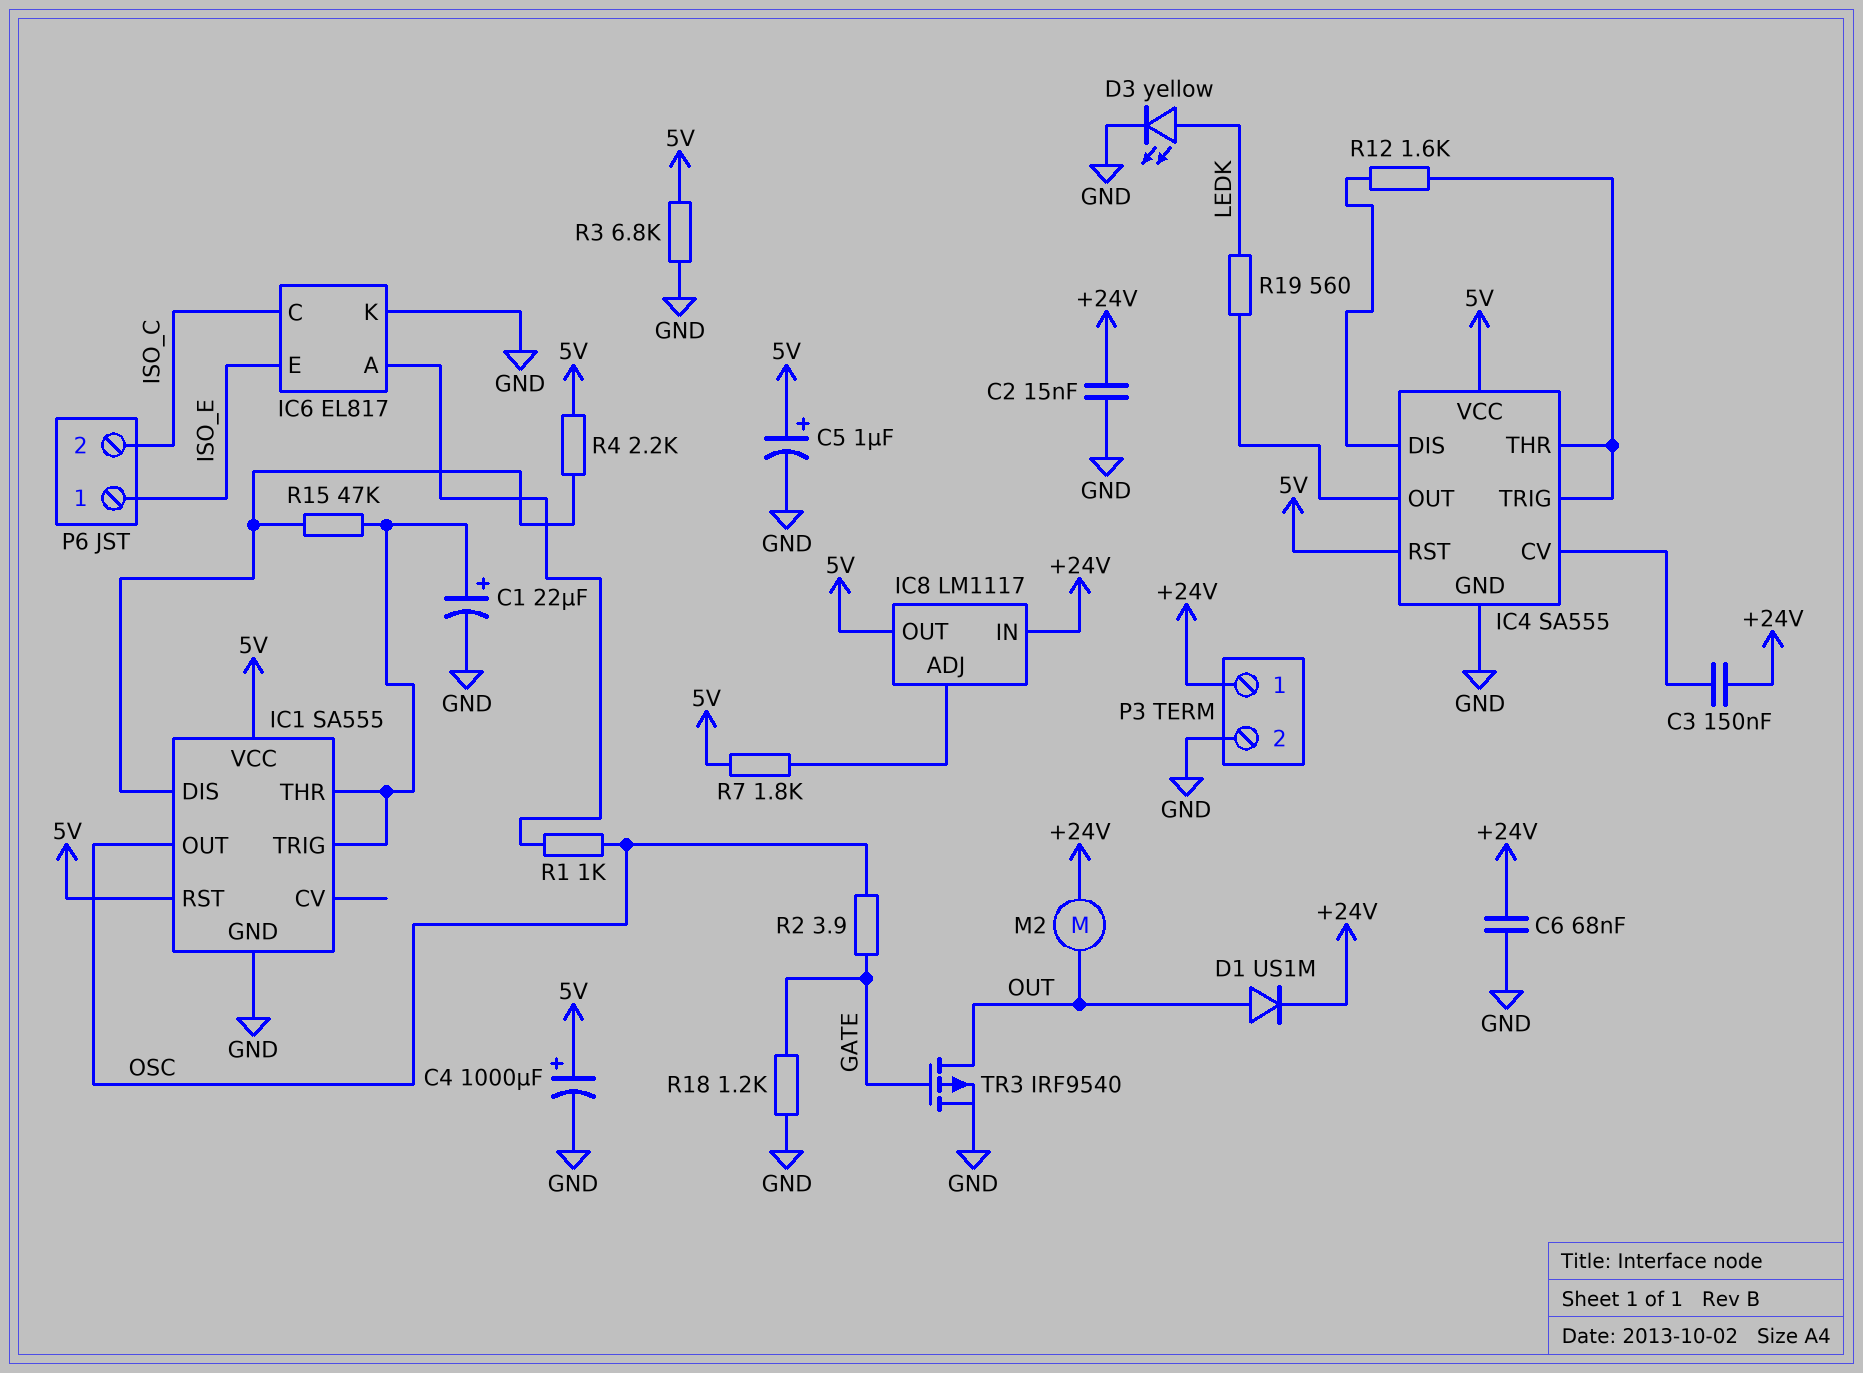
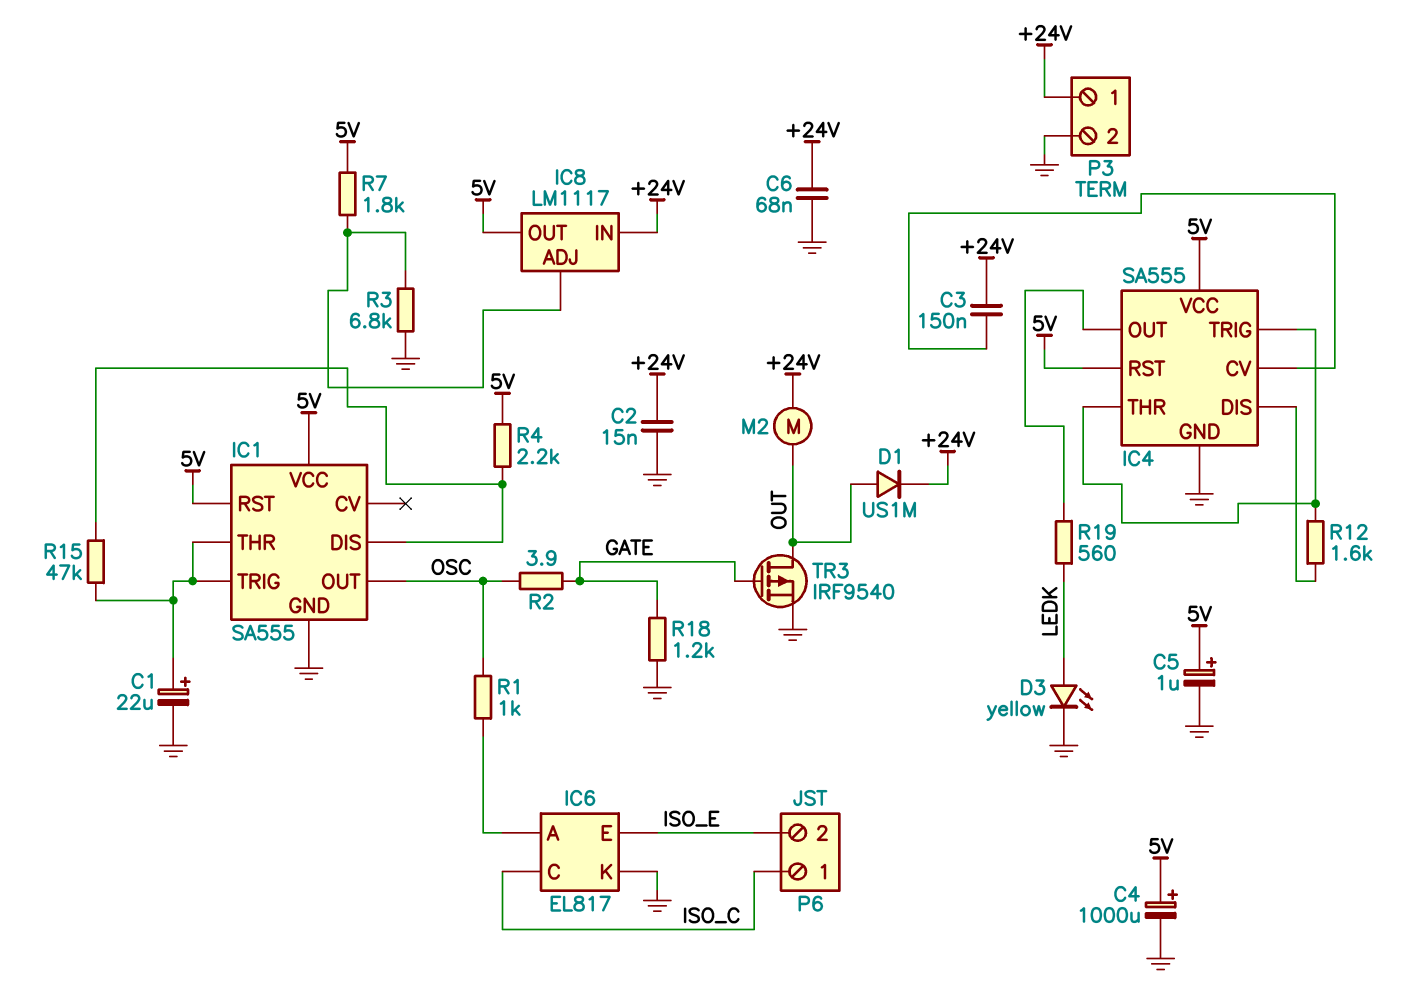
P6 pin 1: ISO_E -> ISO_C
P6 pin 2: ISO_C -> ISO_E
R3: 6.8k (5V, GND) -> 6.8k (GND, IC8/ADJ)

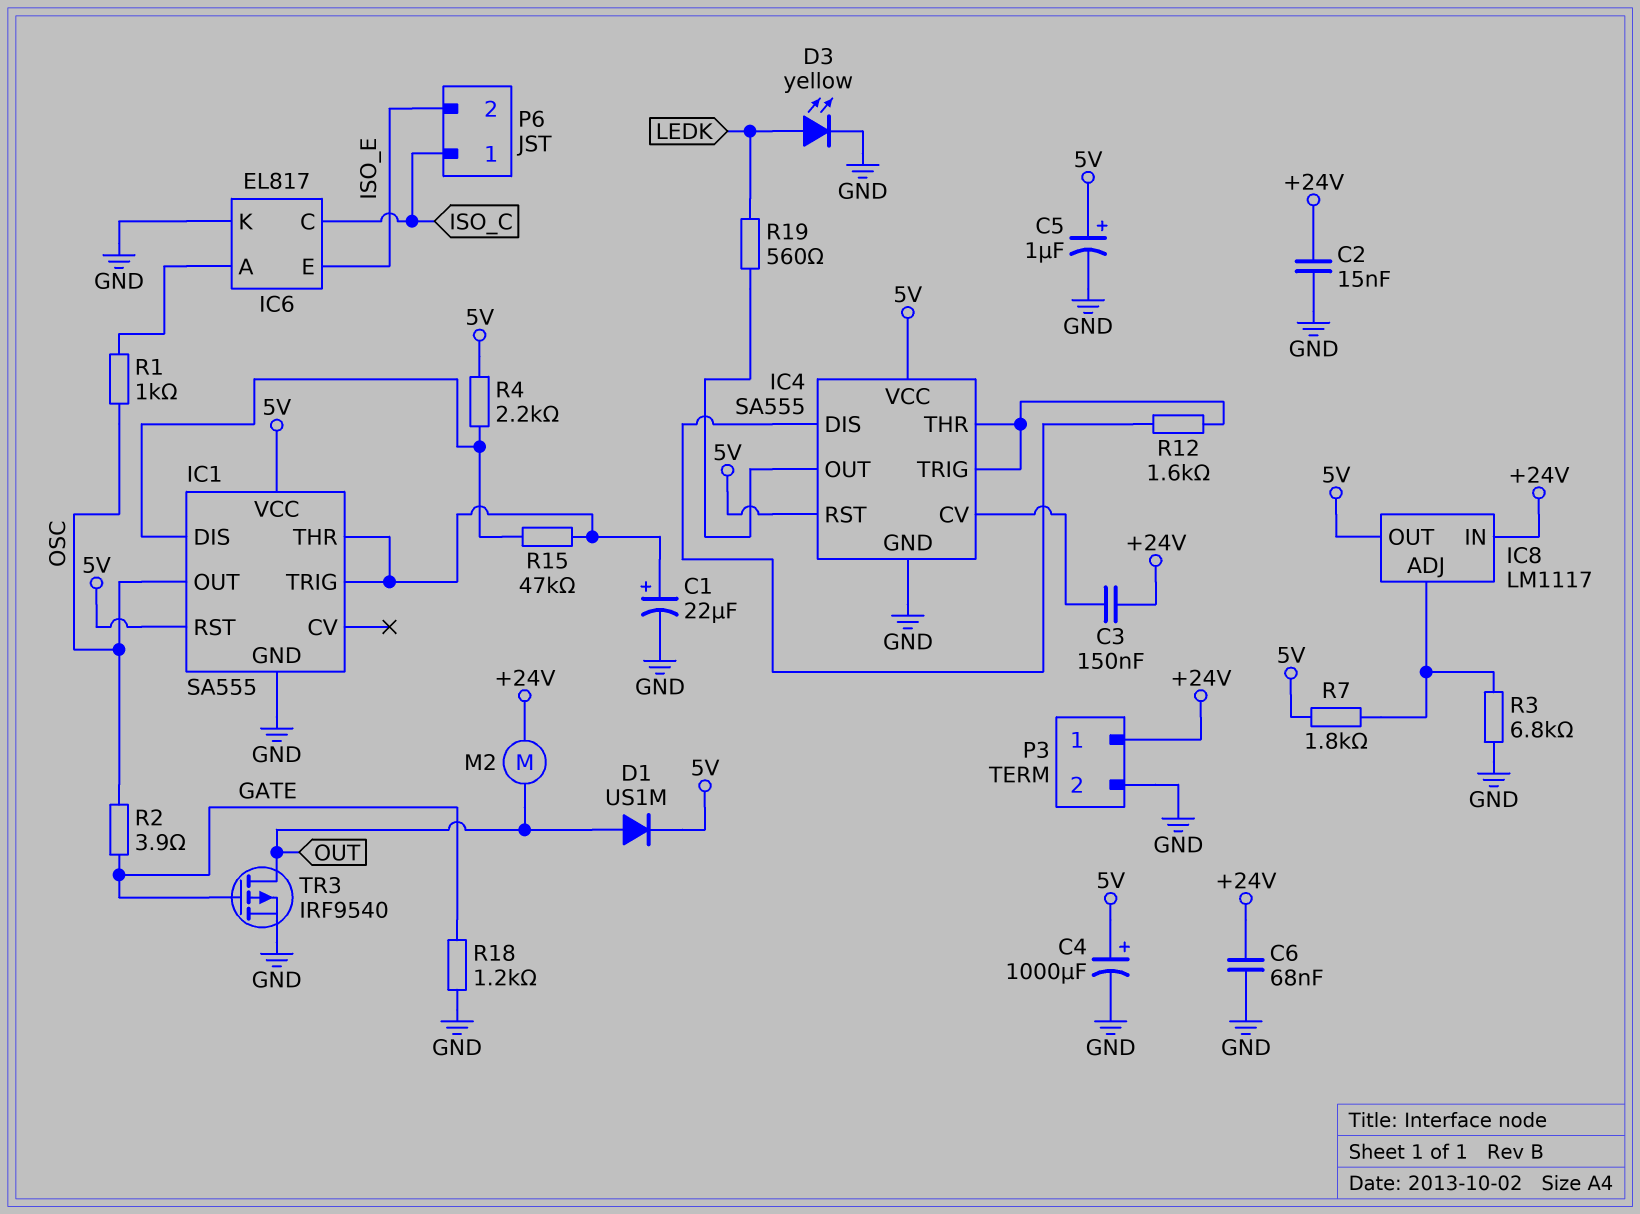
D1: diode US1M (A OUT, K +24V) -> diode US1M (A OUT, K 5V)

